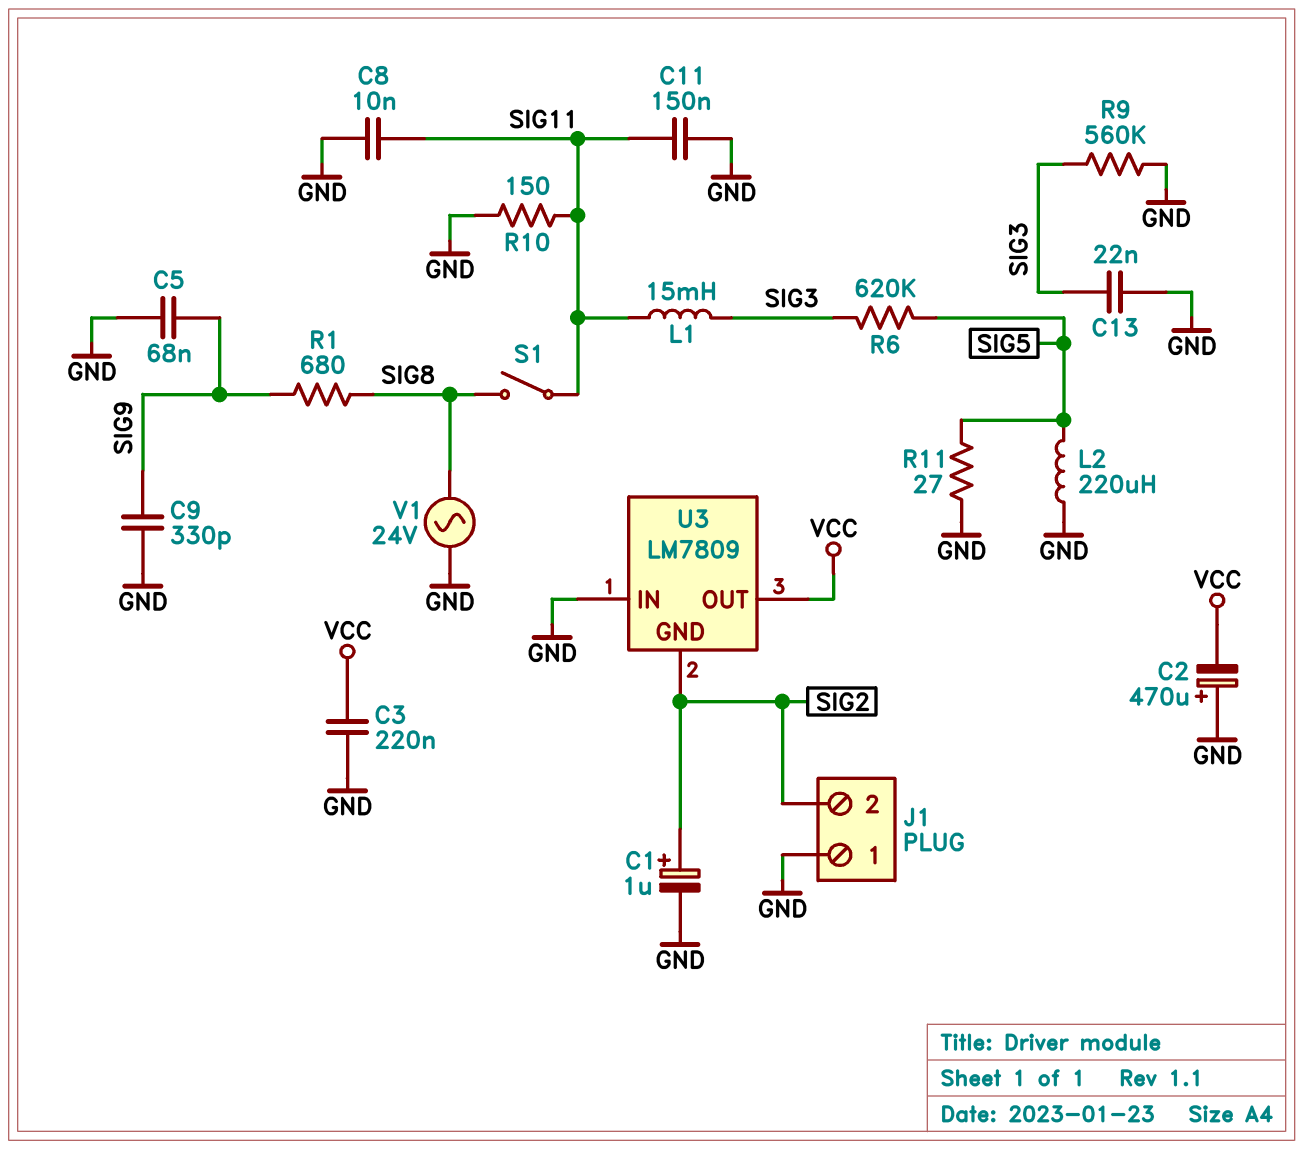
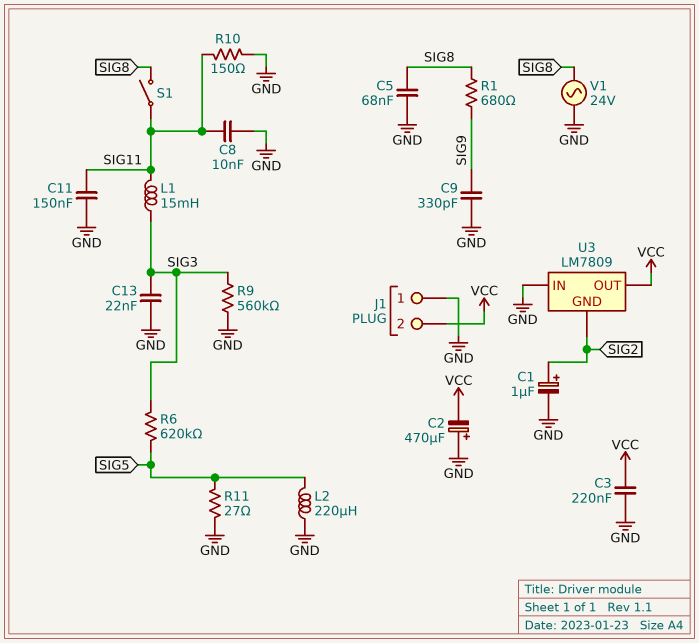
C5: 68nF (GND, SIG9) -> 68nF (GND, SIG8)
J1 pin 2: SIG2 -> VCC

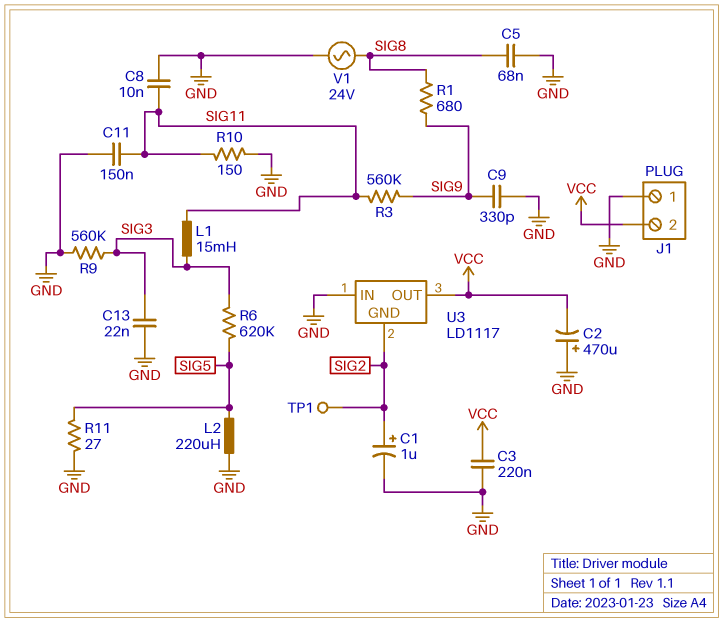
R3: none -> 560k (SIG9, SIG11)
S1: switch (SIG8, SIG11) -> none
TP1: none -> test point (SIG2)
U3: LM7809 -> LD1117

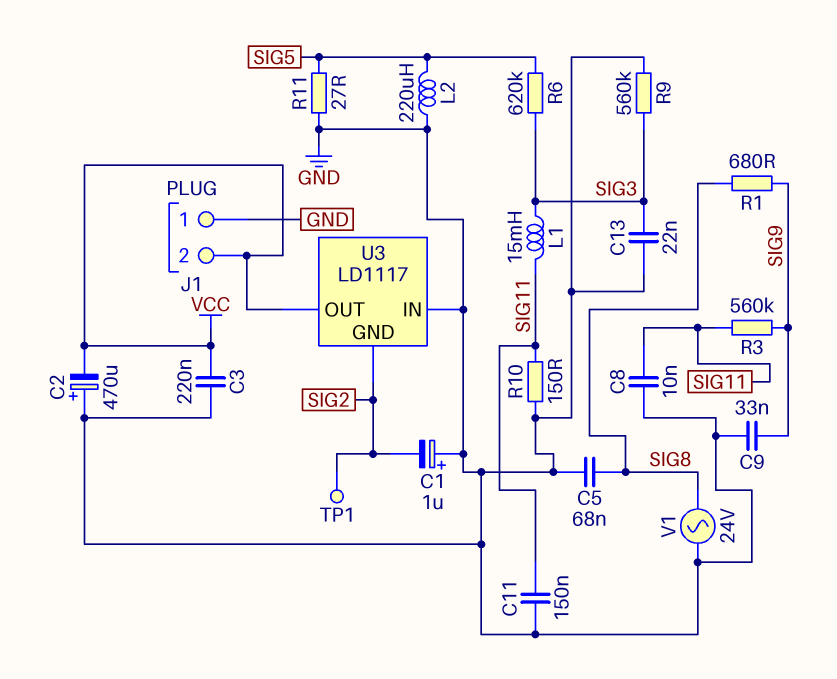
C1: 1uF (plus SIG2, minus GND) -> 1uF (plus GND, minus SIG2)
C9: 330pF (GND, SIG9) -> 33nF (GND, SIG9)

